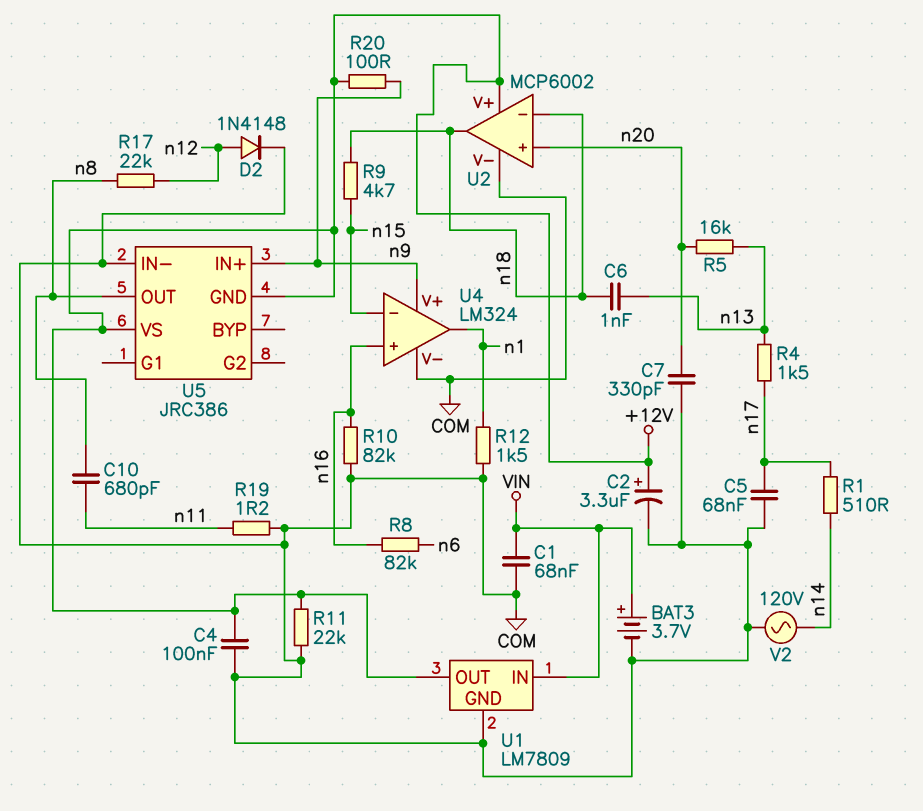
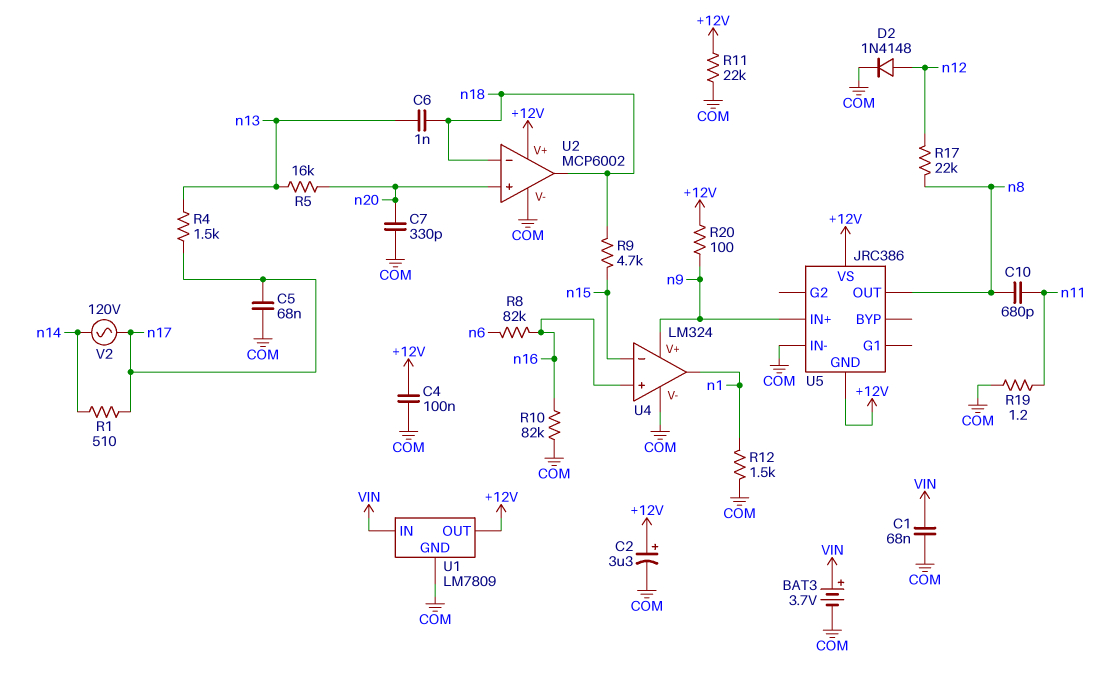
V2: AC 120V (COM, n14) -> AC 120V (n14, n17)

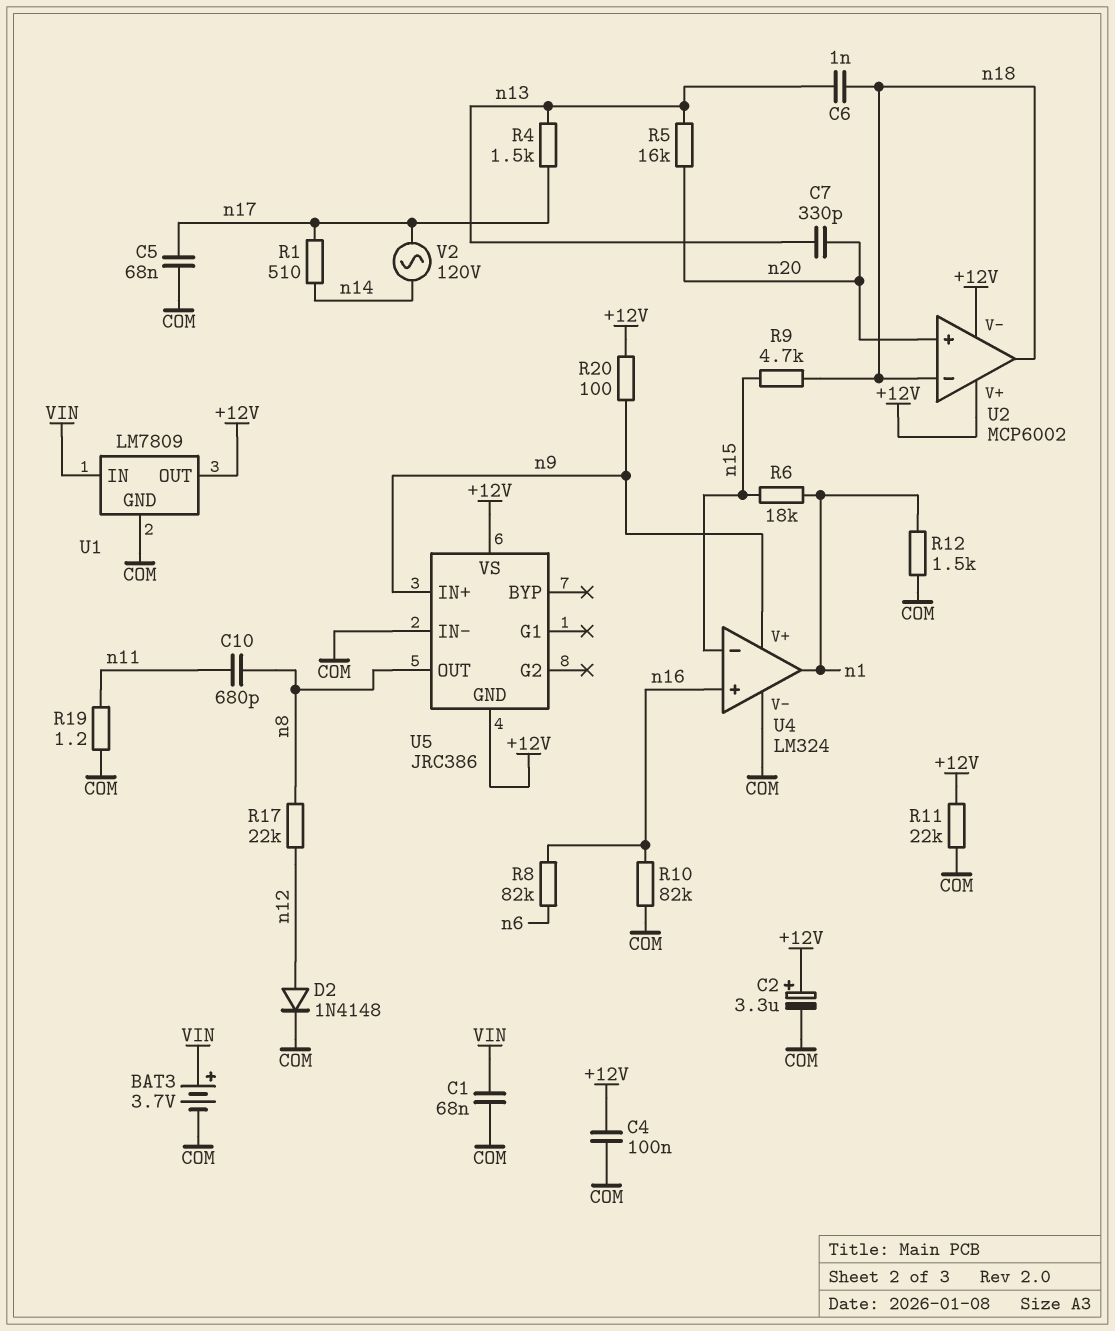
C7: 330pF (COM, n20) -> 330pF (n13, n20)
R6: none -> 18k (n1, n15)
U2 pin V-: COM -> +12V

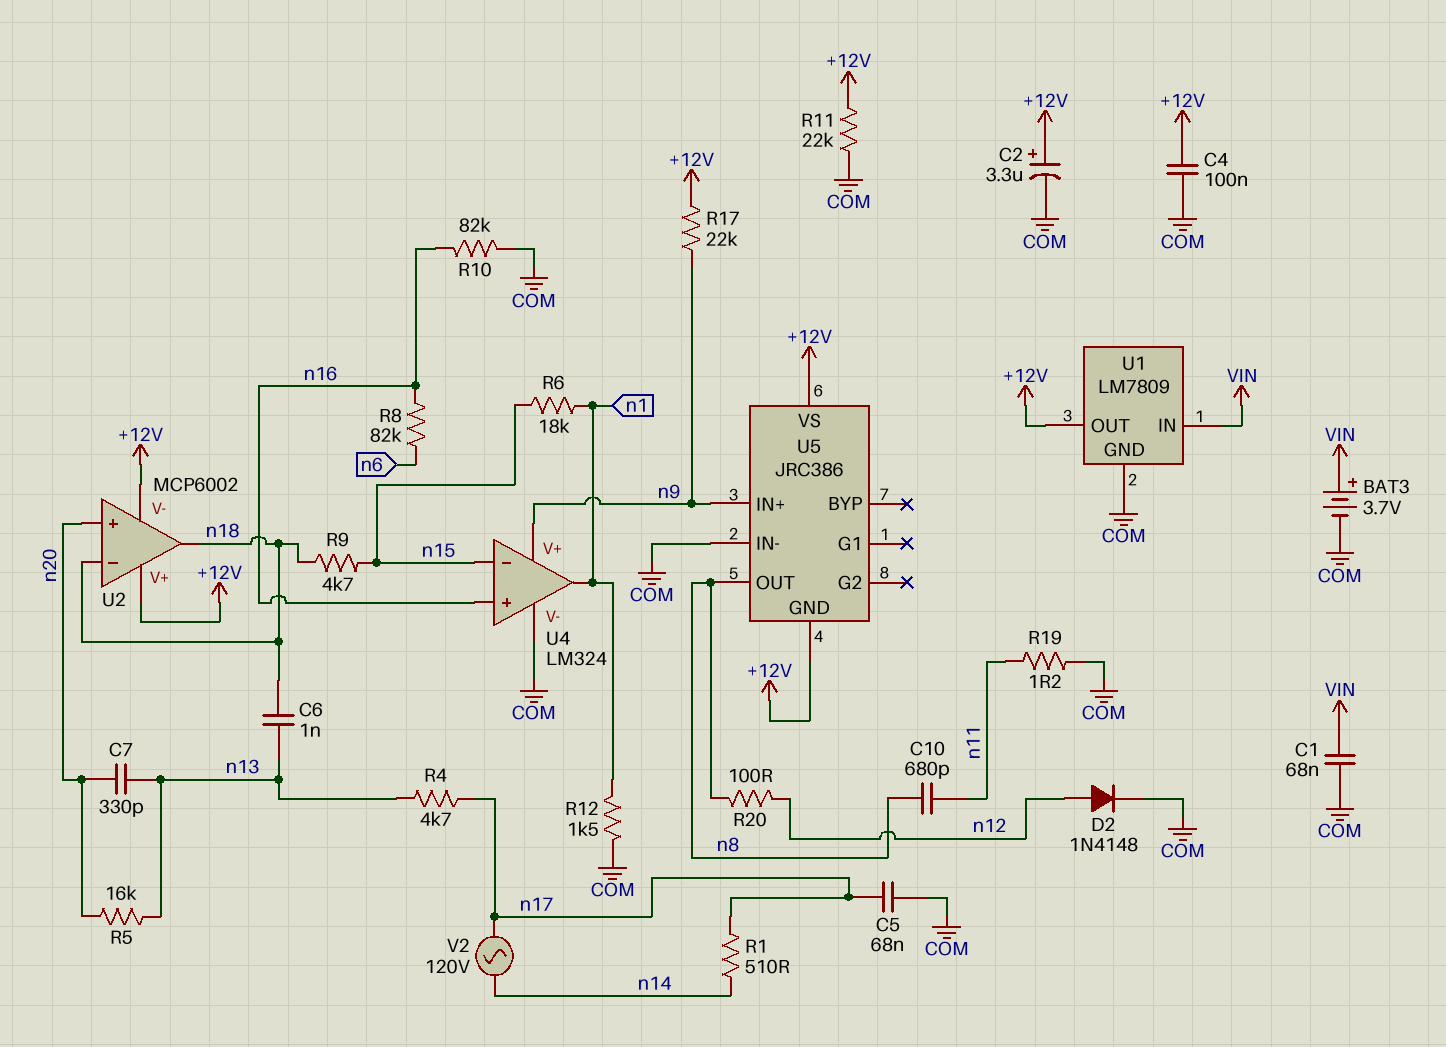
R4: 1.5k (n13, n17) -> 4.7k (n13, n17)
R17: 22k (n8, n12) -> 22k (+12V, n9)
R20: 100 (+12V, n9) -> 100 (n8, n12)

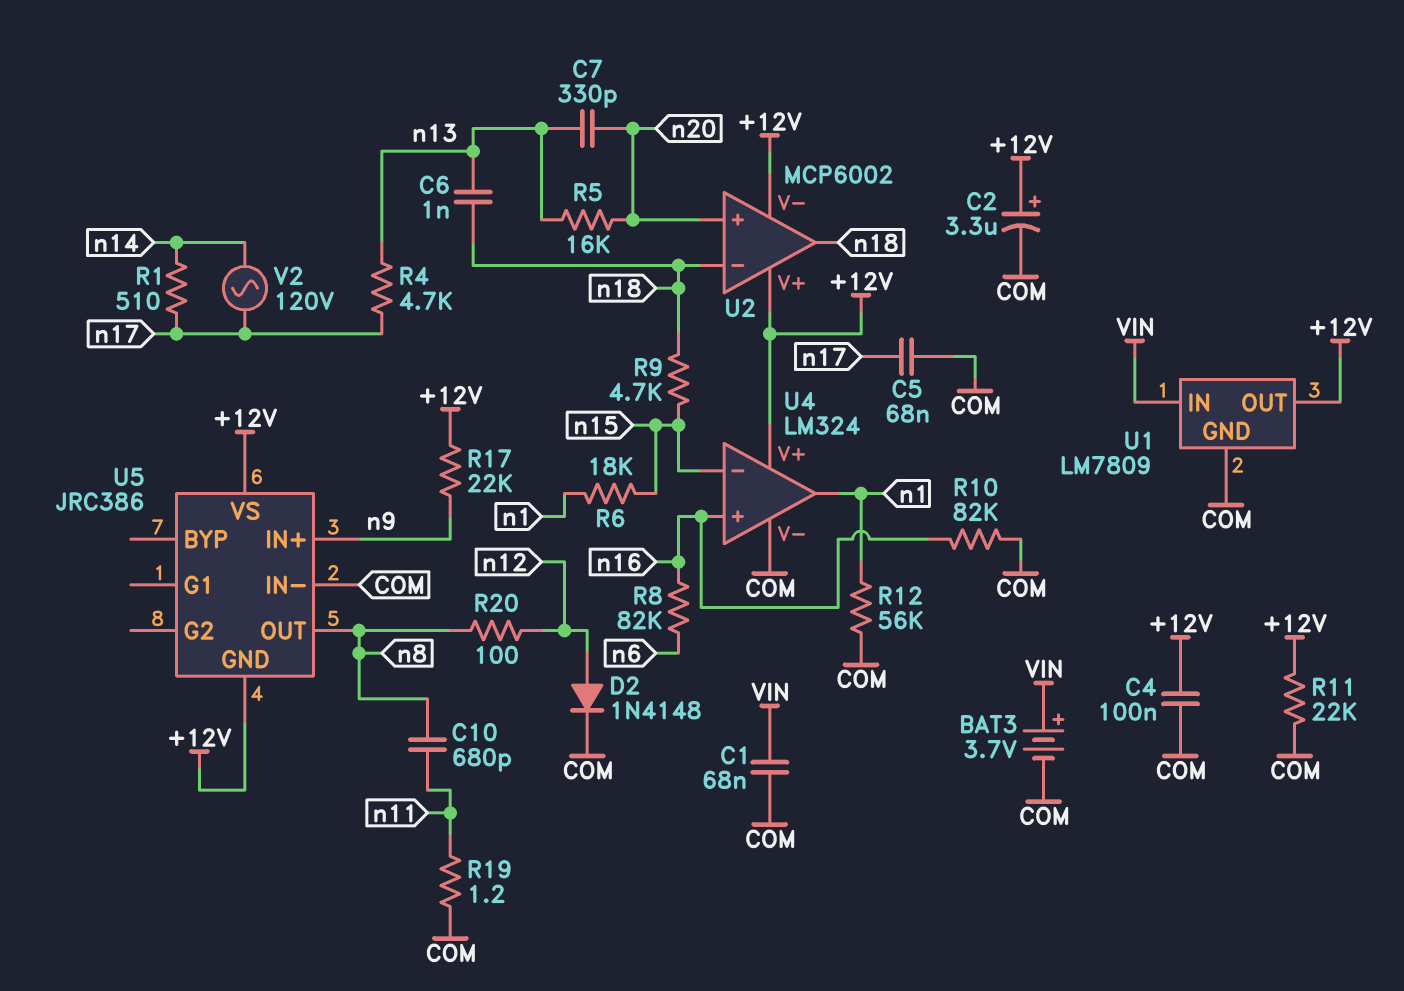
R12: 1.5k (COM, n1) -> 56k (COM, n1)
U4 pin V+: n9 -> +12V

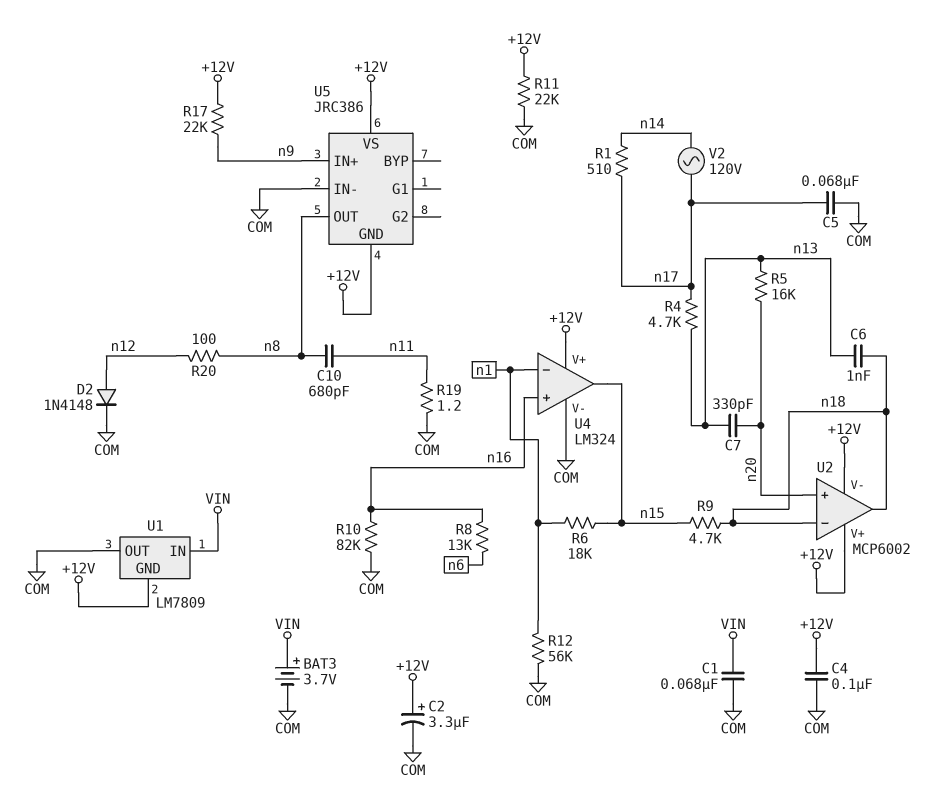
R8: 82k (n6, n16) -> 13k (n6, n16)
U1 pin GND: COM -> +12V
U1 pin OUT: +12V -> COM
U4 pin in-: n15 -> n1
U4 pin out: n1 -> n15

